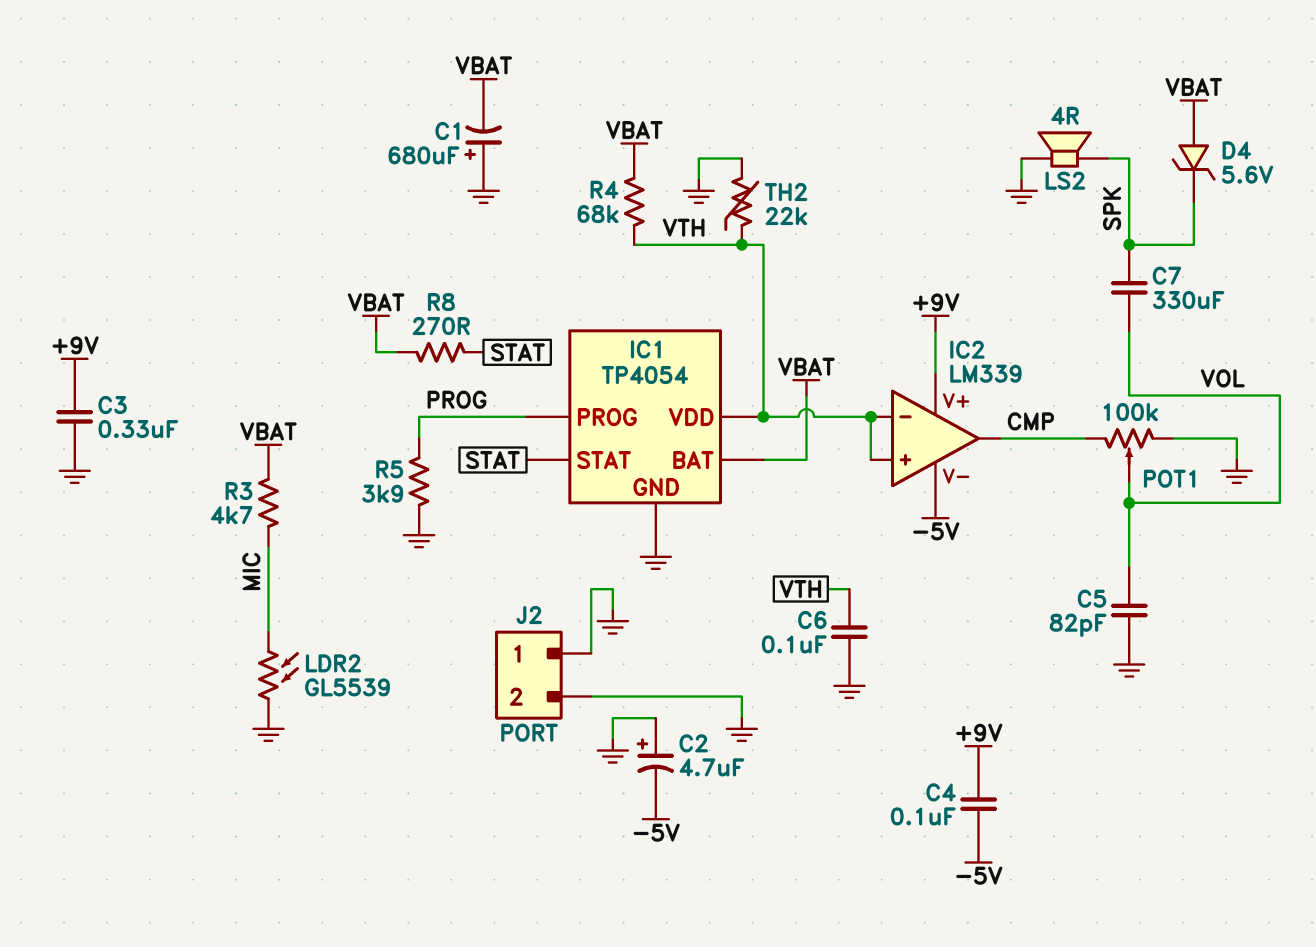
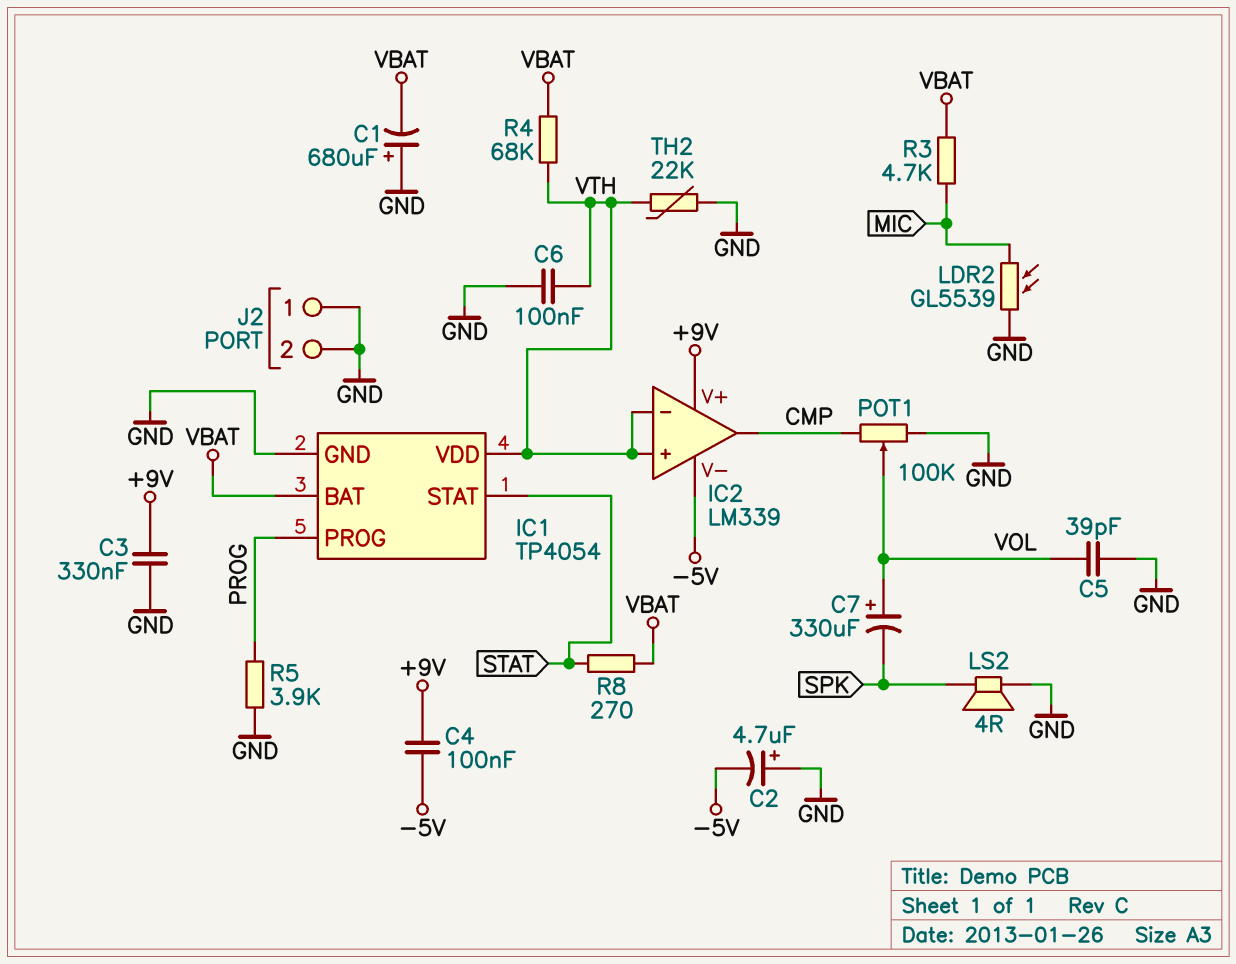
C5: 82pF (GND, VOL) -> 39pF (GND, VOL)
C7: 330uF (SPK, VOL) -> 330uF (plus VOL, minus SPK)
D4: zener 5.6V (A VBAT, K SPK) -> none

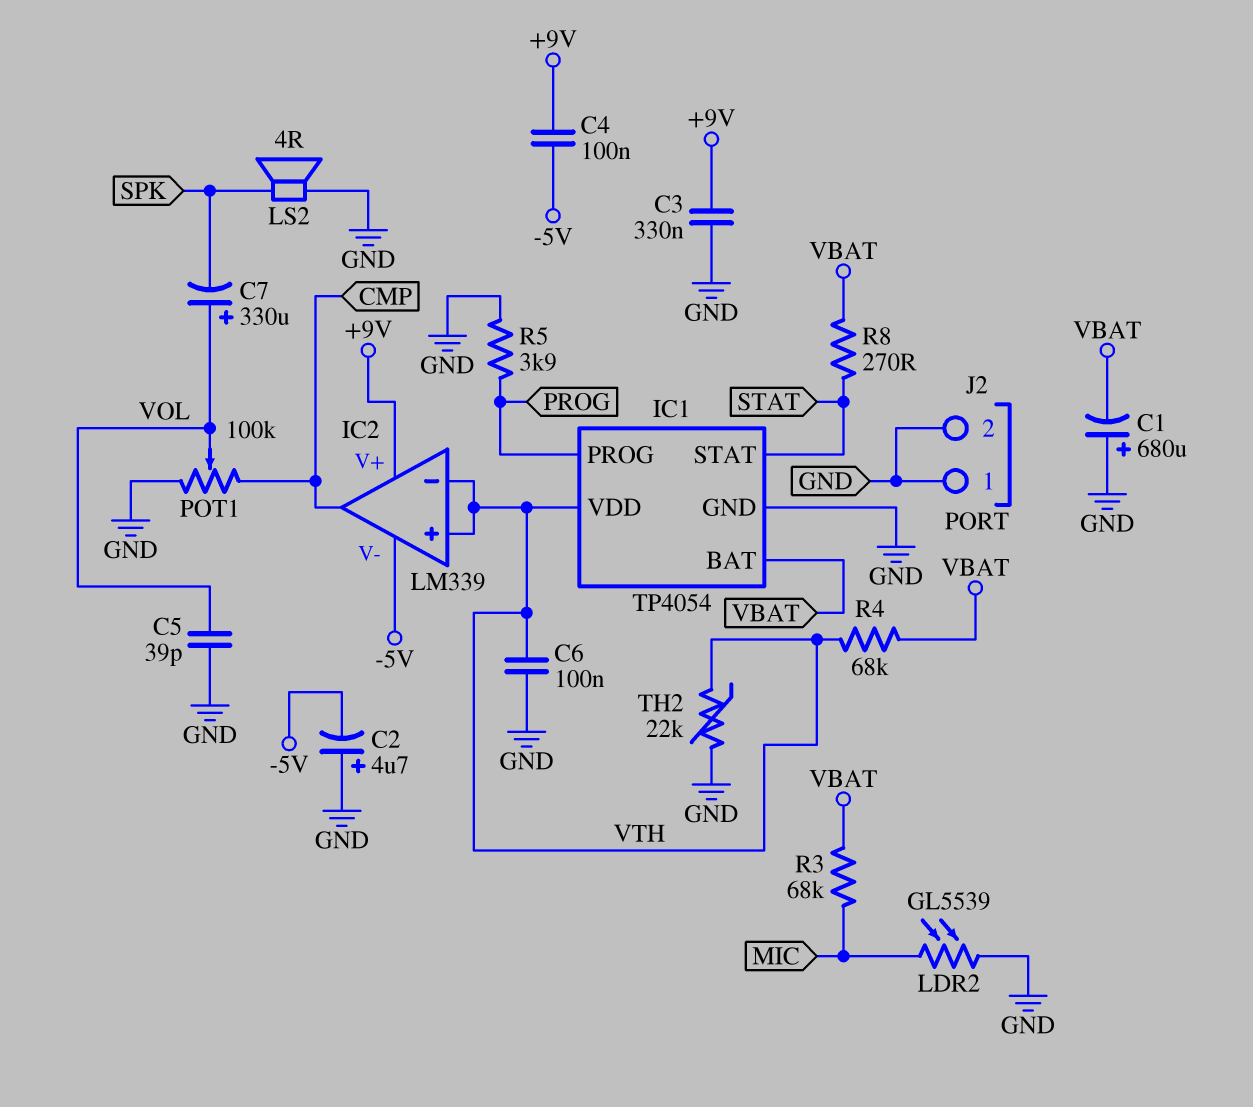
R3: 4.7k (MIC, VBAT) -> 68k (MIC, VBAT)

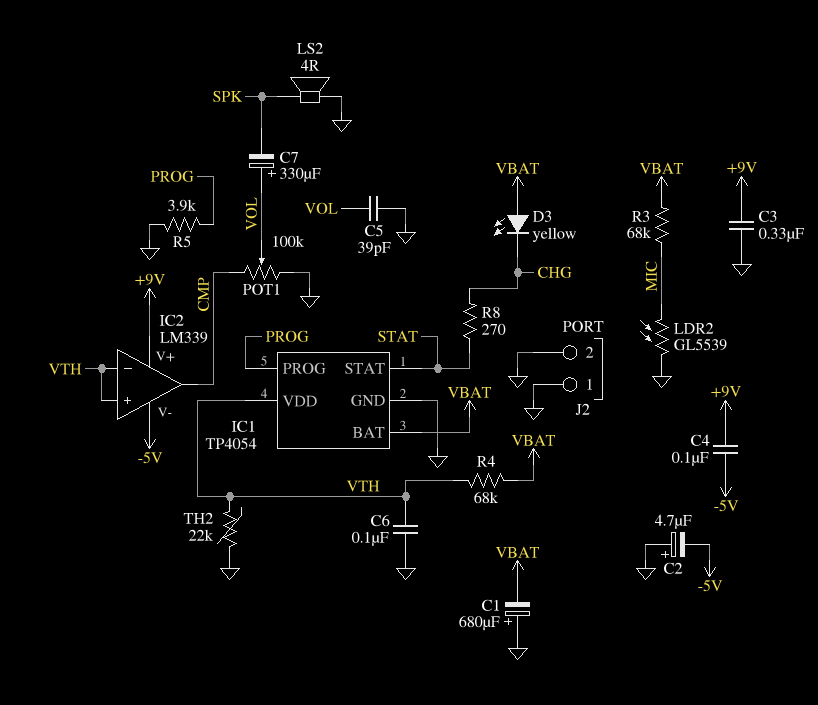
D3: none -> LED yellow (A VBAT, K CHG)
R8: 270 (STAT, VBAT) -> 270 (CHG, STAT)

